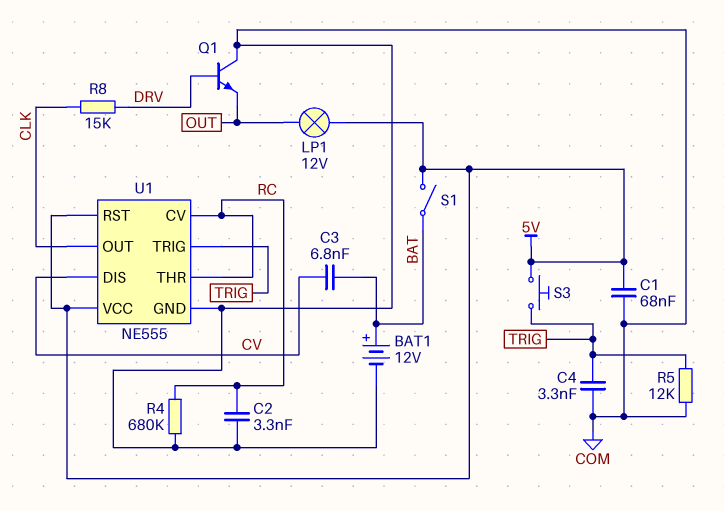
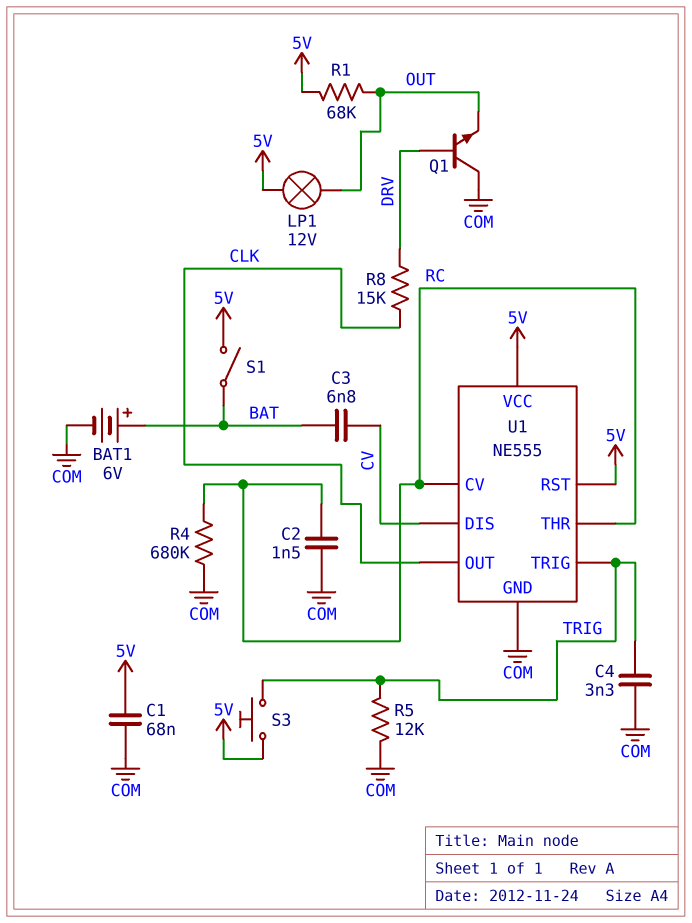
BAT1: 12V (plus BAT, minus COM) -> 6V (plus BAT, minus COM)
C2: 3.3nF (COM, RC) -> 1.5nF (COM, RC)
R1: none -> 68k (5V, OUT)

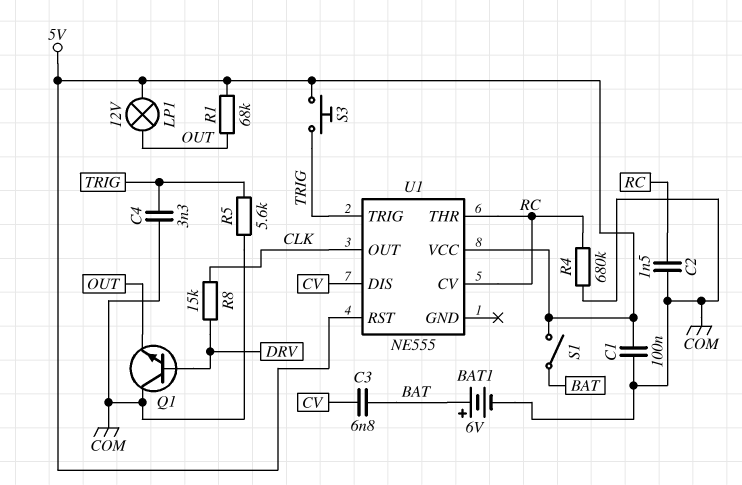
C1: 68nF (5V, COM) -> 100nF (5V, COM)
R5: 12k (COM, TRIG) -> 5.6k (COM, TRIG)
U1 pin GND: COM -> none

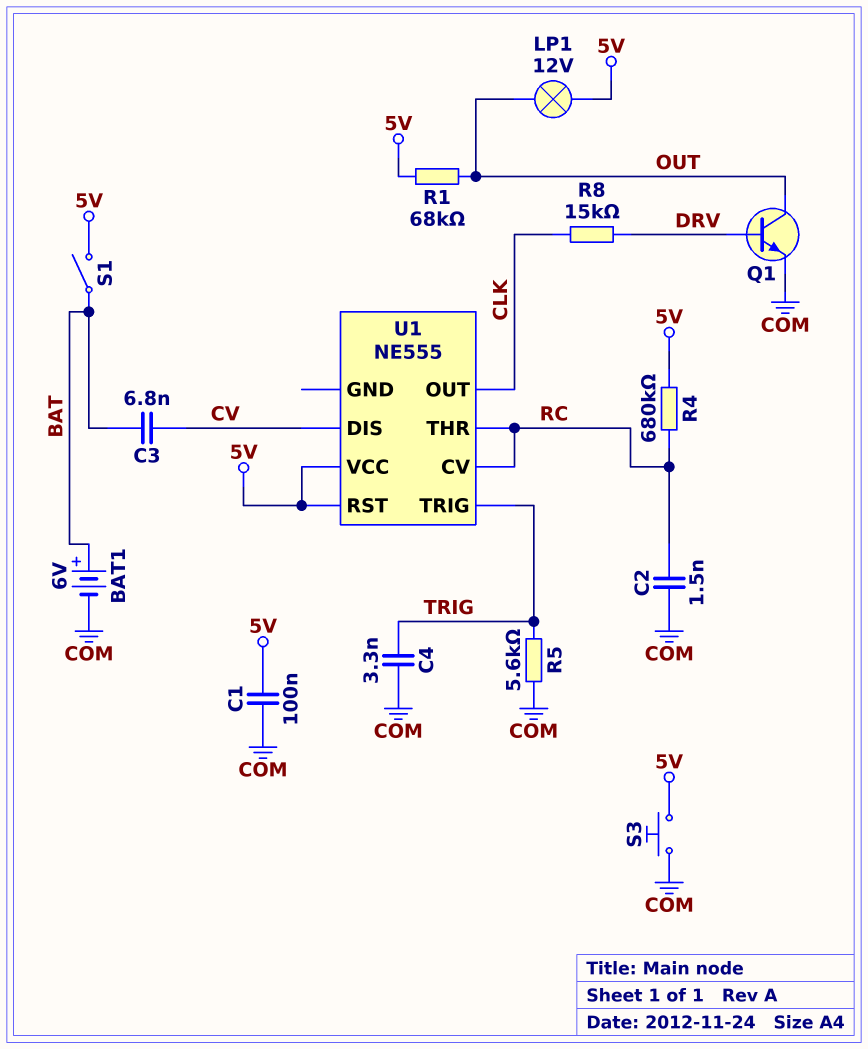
Q1: NPN (B DRV, C COM, E OUT) -> NPN (B DRV, C OUT, E COM)
R4: 680k (COM, RC) -> 680k (5V, RC)
S3: button (5V, TRIG) -> button (5V, COM)

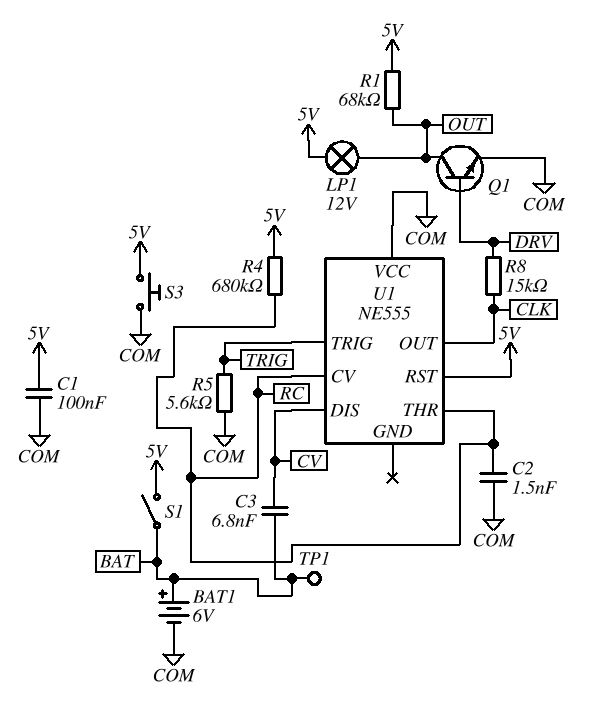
C4: 3.3nF (COM, TRIG) -> none
TP1: none -> test point (BAT)
U1 pin VCC: 5V -> COM

